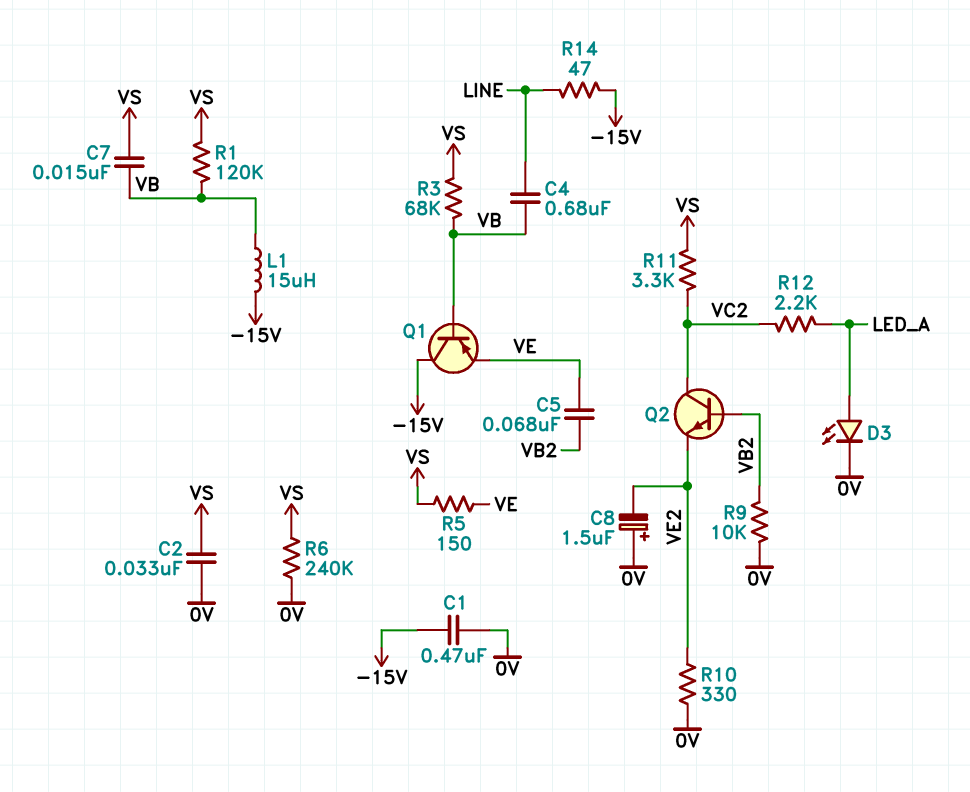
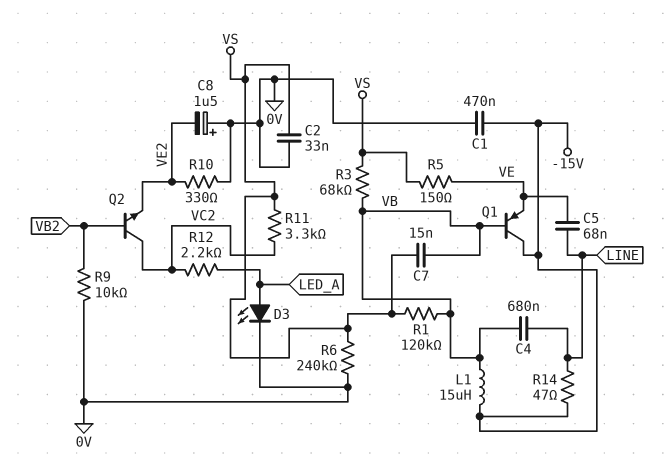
C5: 68nF (VB2, VE) -> 68nF (LINE, VE)

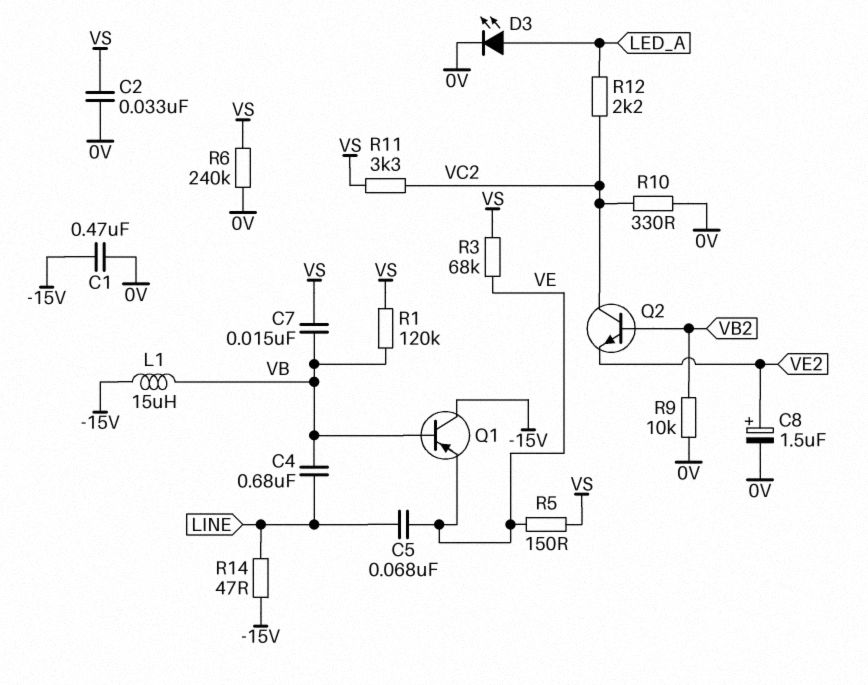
C8: 1.5uF (plus 0V, minus VE2) -> 1.5uF (plus VE2, minus 0V)
R3: 68k (VB, VS) -> 68k (VE, VS)
R10: 330 (0V, VE2) -> 330 (0V, VC2)

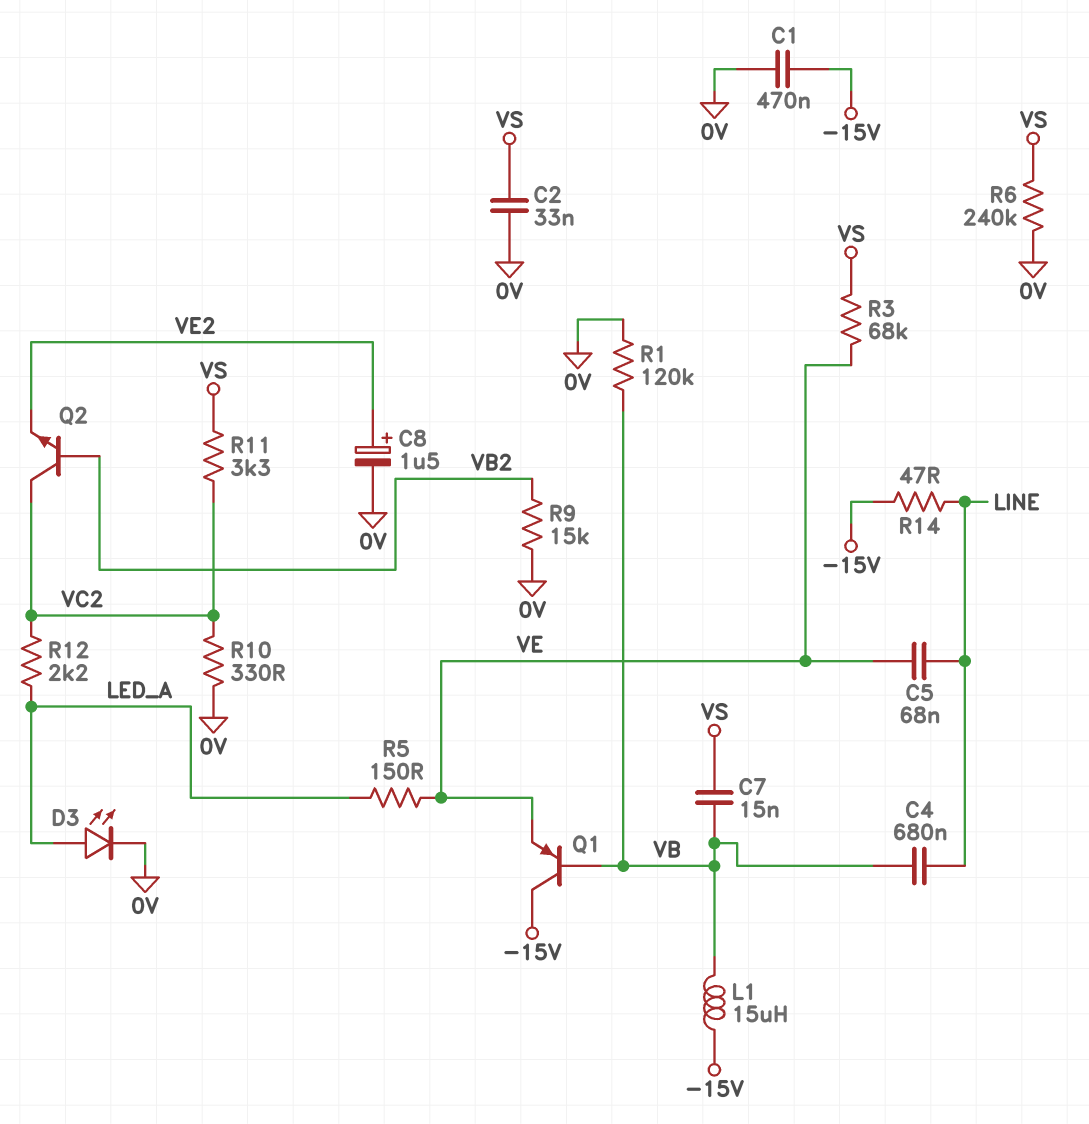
R1: 120k (VB, VS) -> 120k (0V, VB)
R5: 150 (VE, VS) -> 150 (LED_A, VE)
R9: 10k (0V, VB2) -> 15k (0V, VB2)

